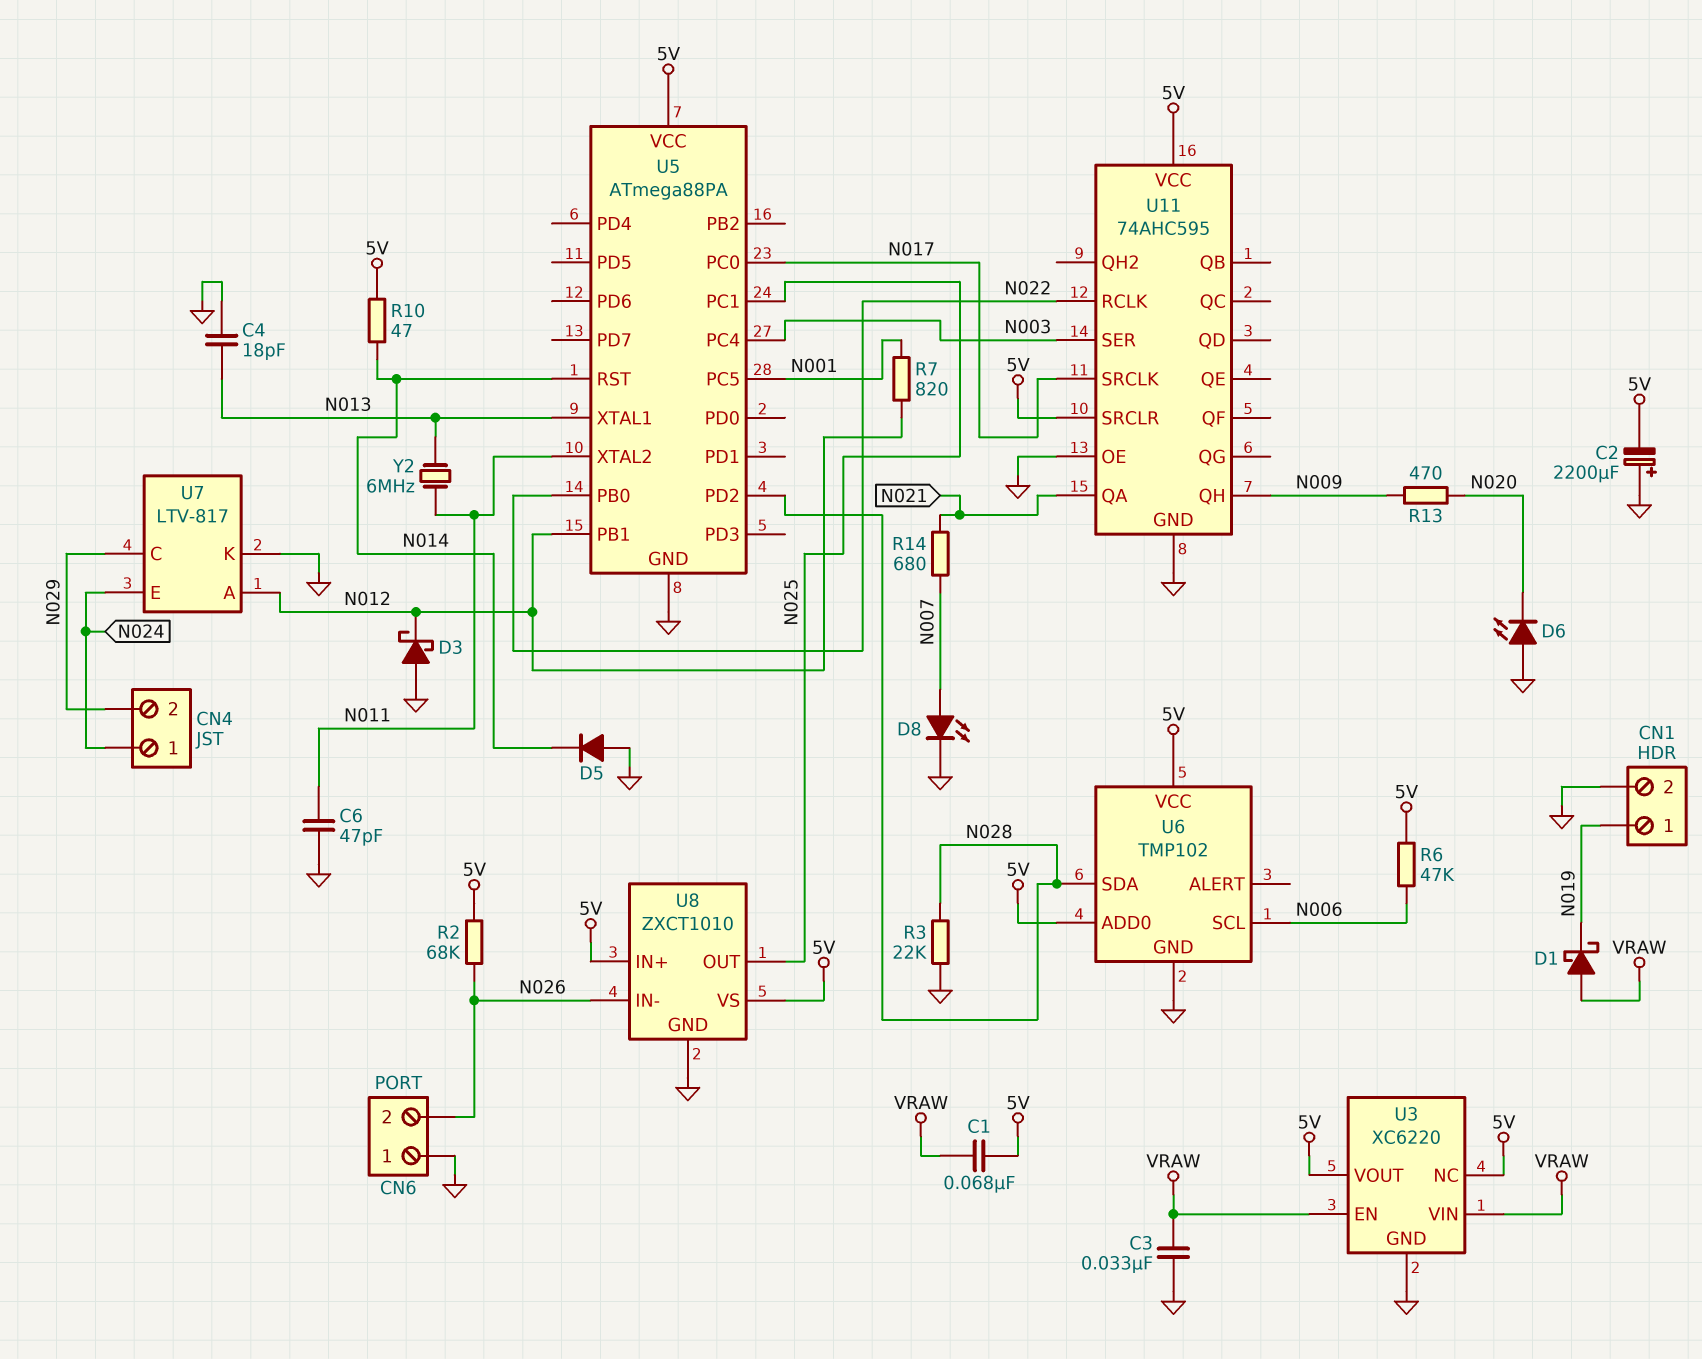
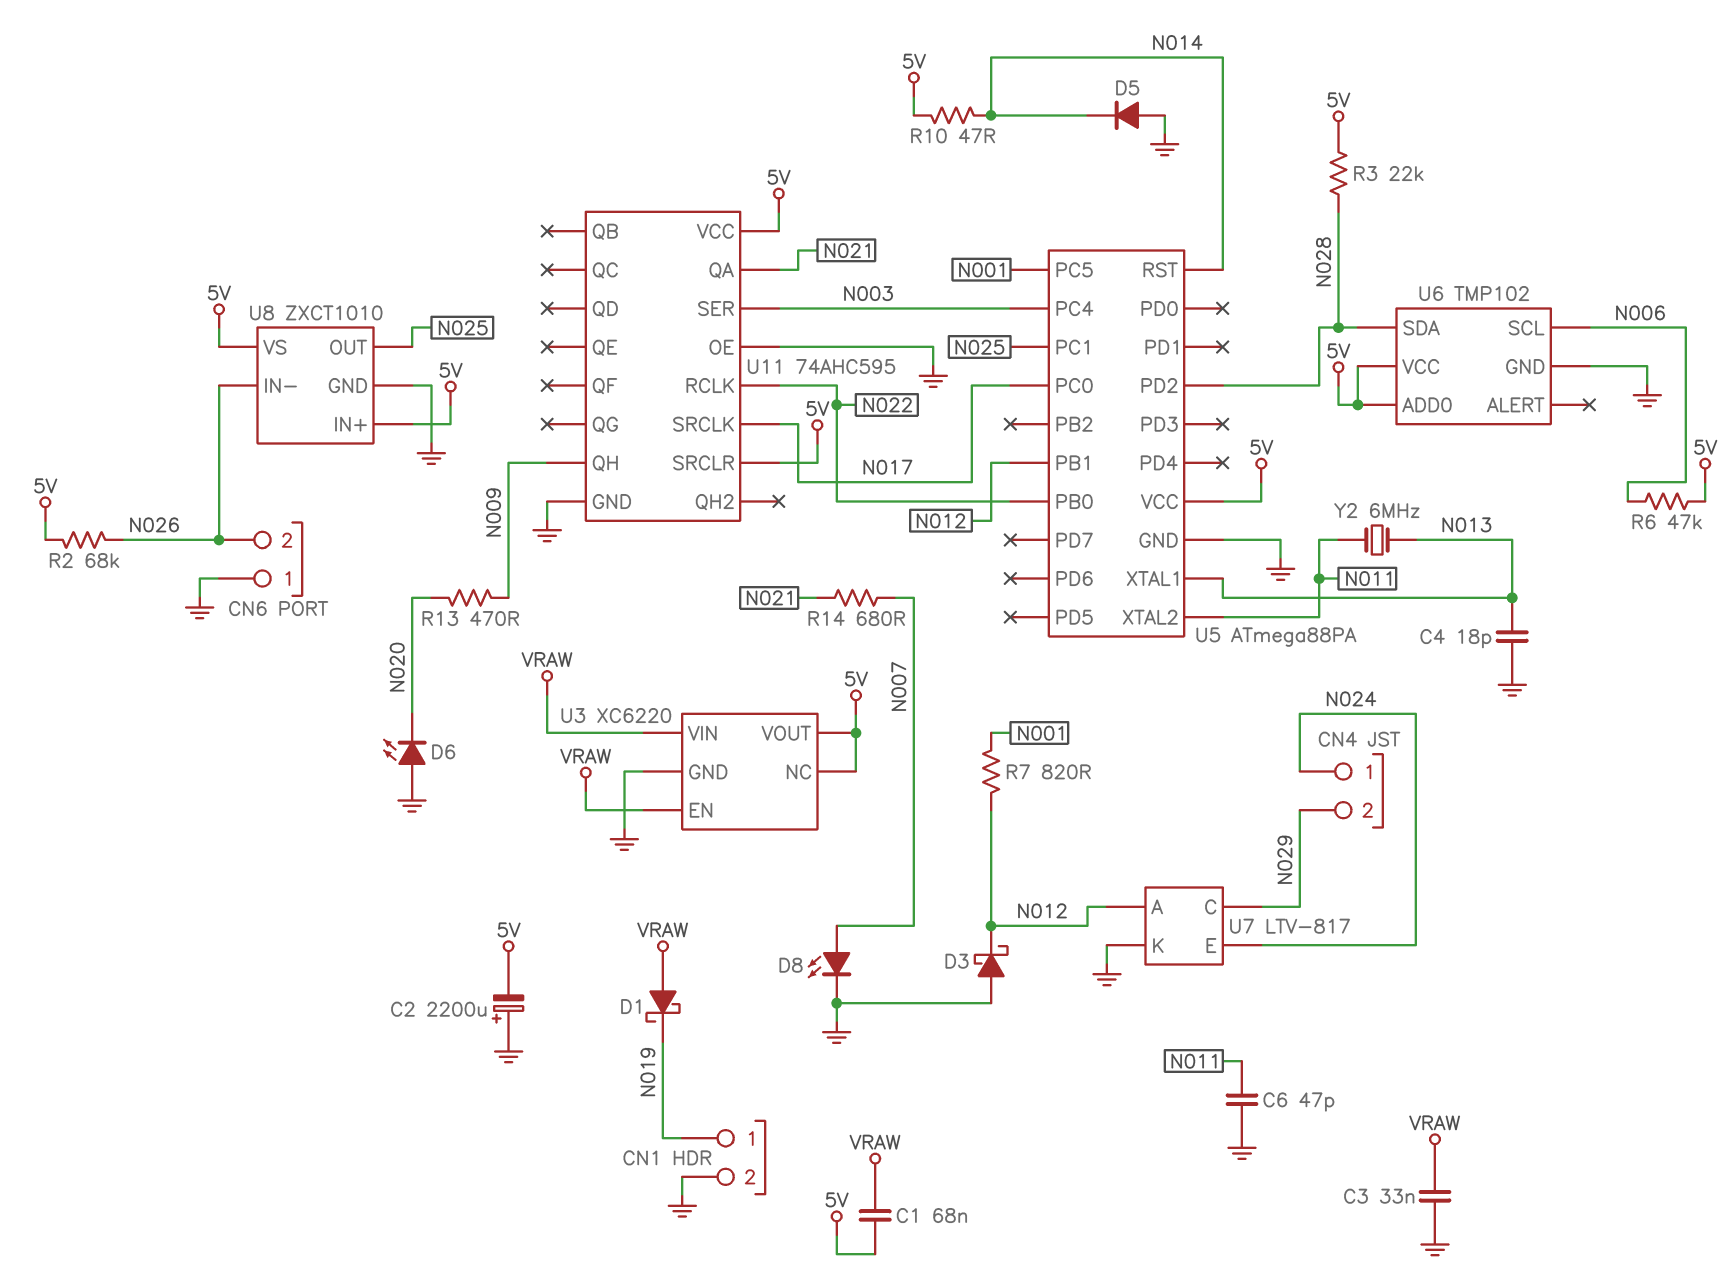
R3: 22k (GND, N028) -> 22k (5V, N028)

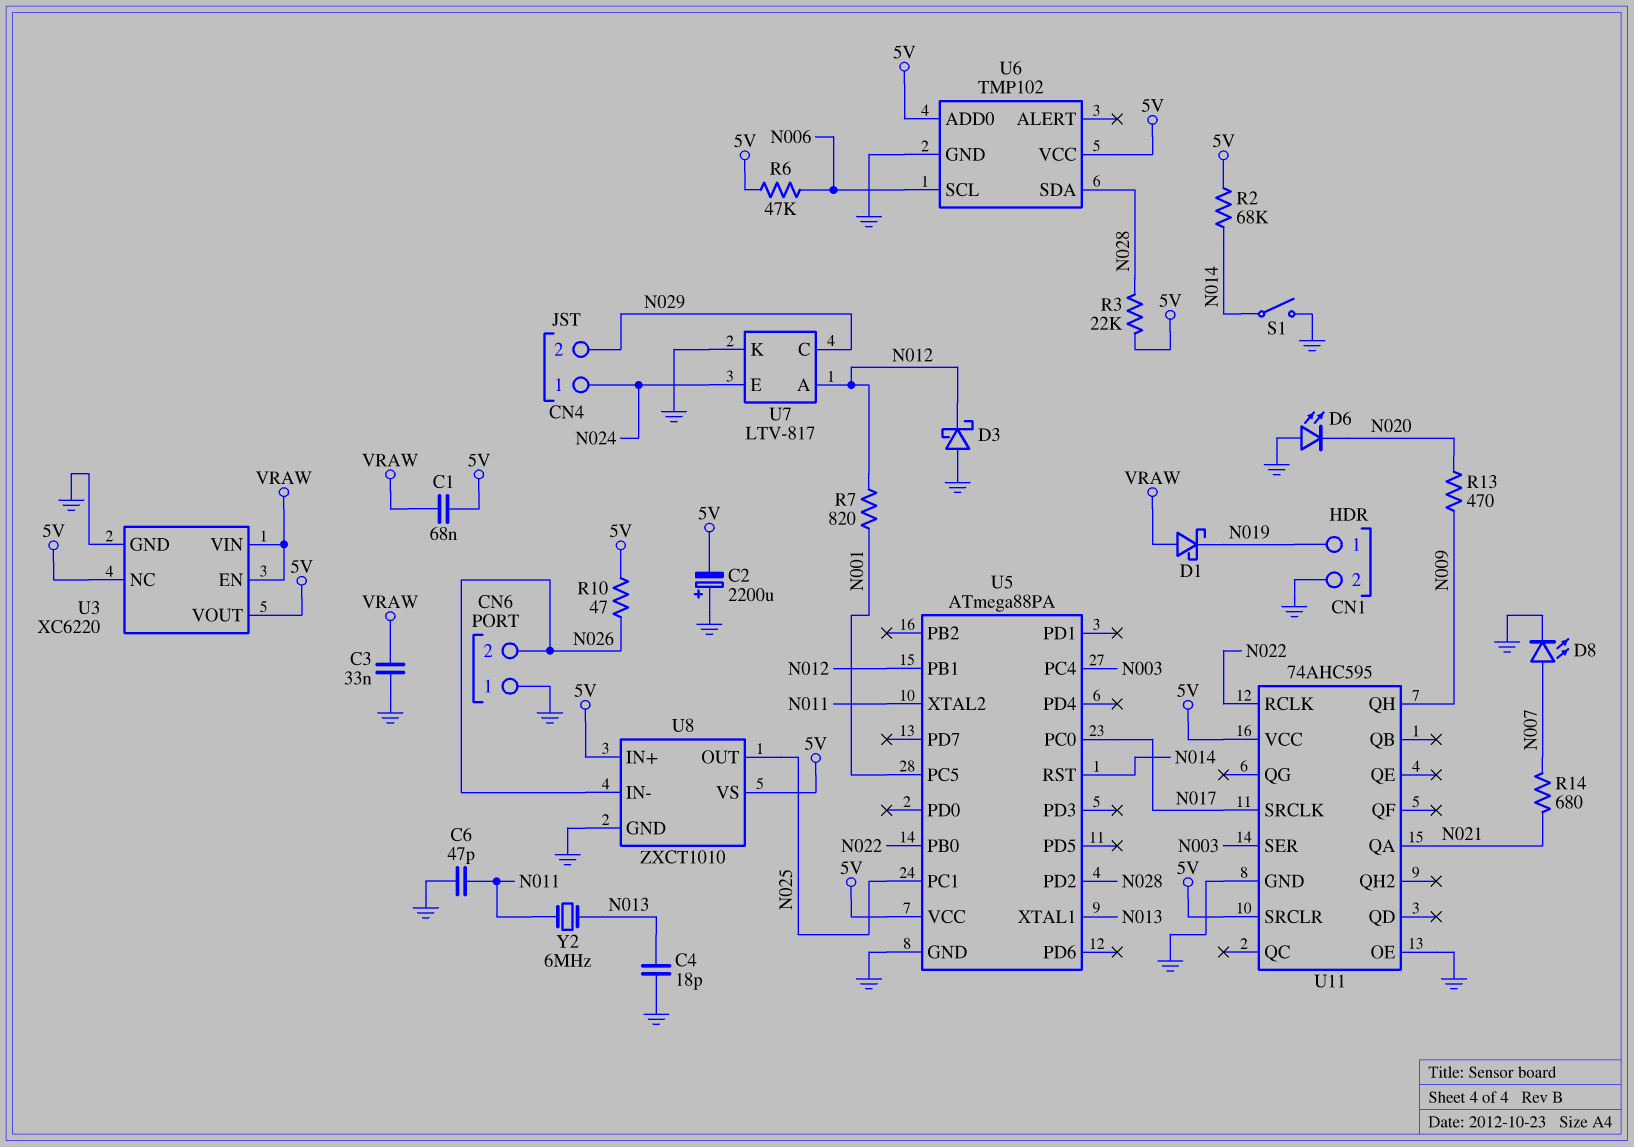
D5: diode (A GND, K N014) -> none
R2: 68k (5V, N026) -> 68k (5V, N014)
R10: 47 (5V, N014) -> 47 (5V, N026)
S1: none -> switch (GND, N014)

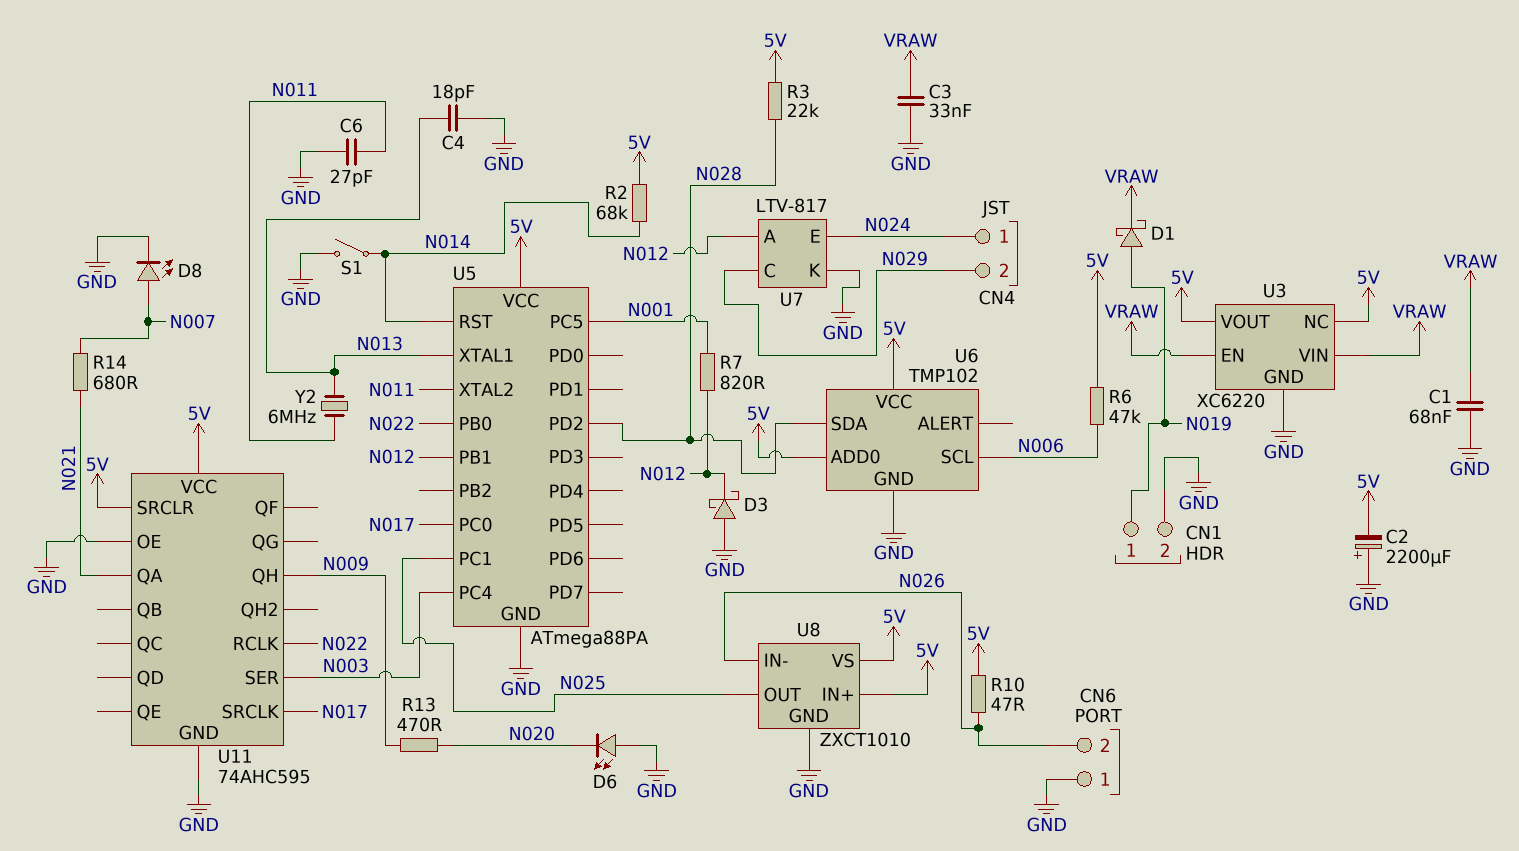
C1: 68nF (5V, VRAW) -> 68nF (GND, VRAW)
C6: 47pF (GND, N011) -> 27pF (GND, N011)
D1: schottky (A VRAW, K N019) -> schottky (A N019, K VRAW)

